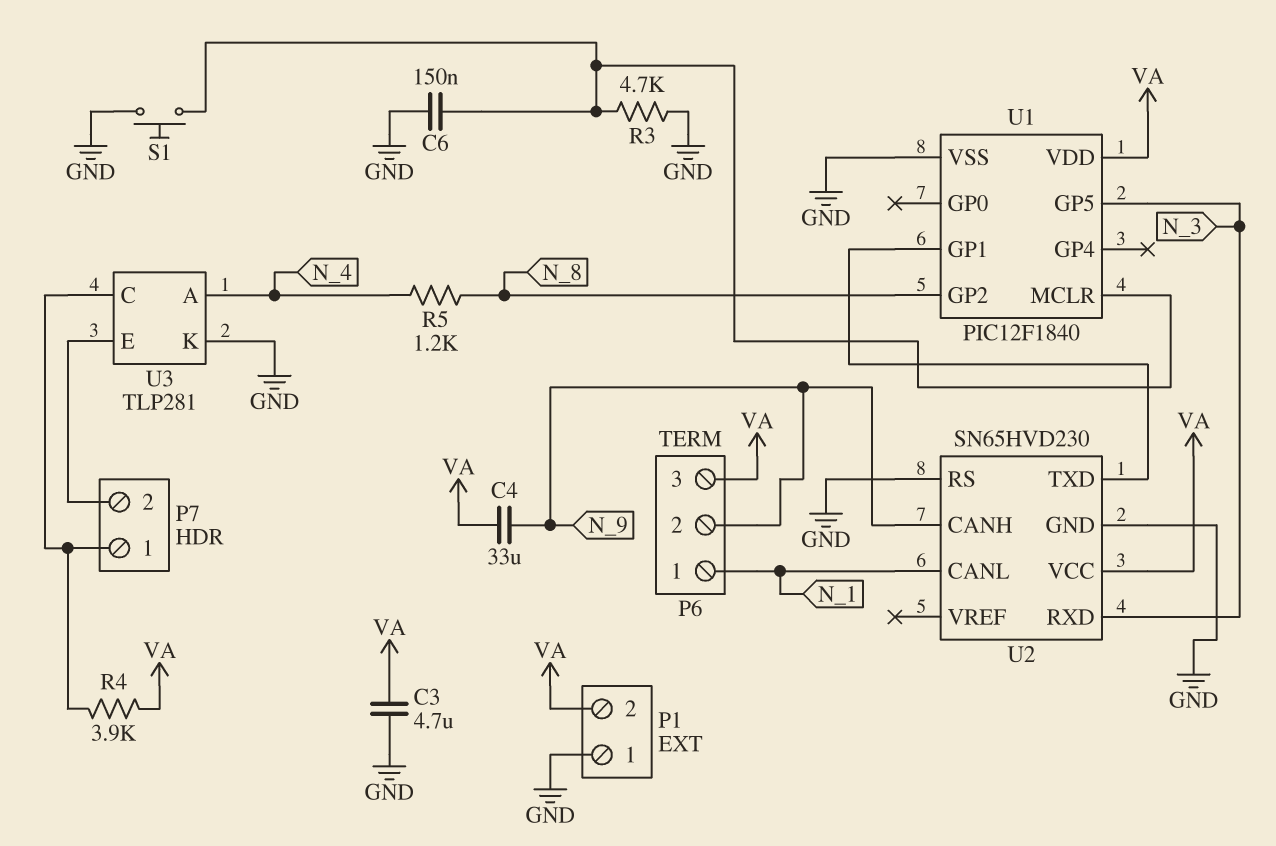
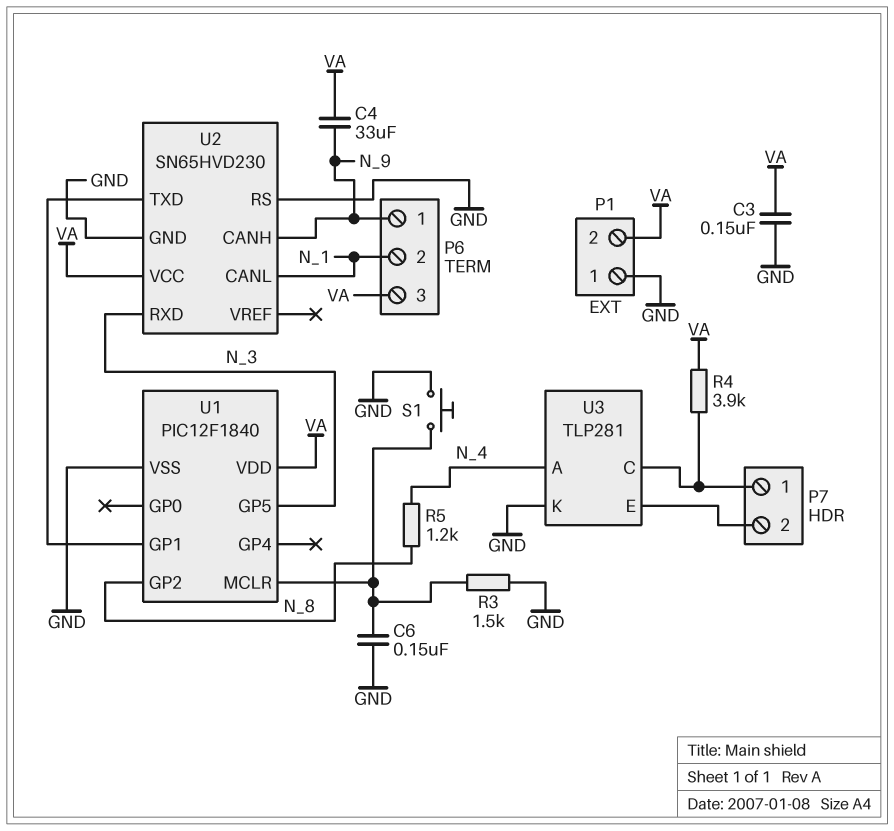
C3: 4.7uF (GND, VA) -> 150nF (GND, VA)
P6 pin 1: N_1 -> N_9
P6 pin 2: N_9 -> N_1
R3: 4.7k (GND, U1/MCLR) -> 1.5k (GND, U1/MCLR)

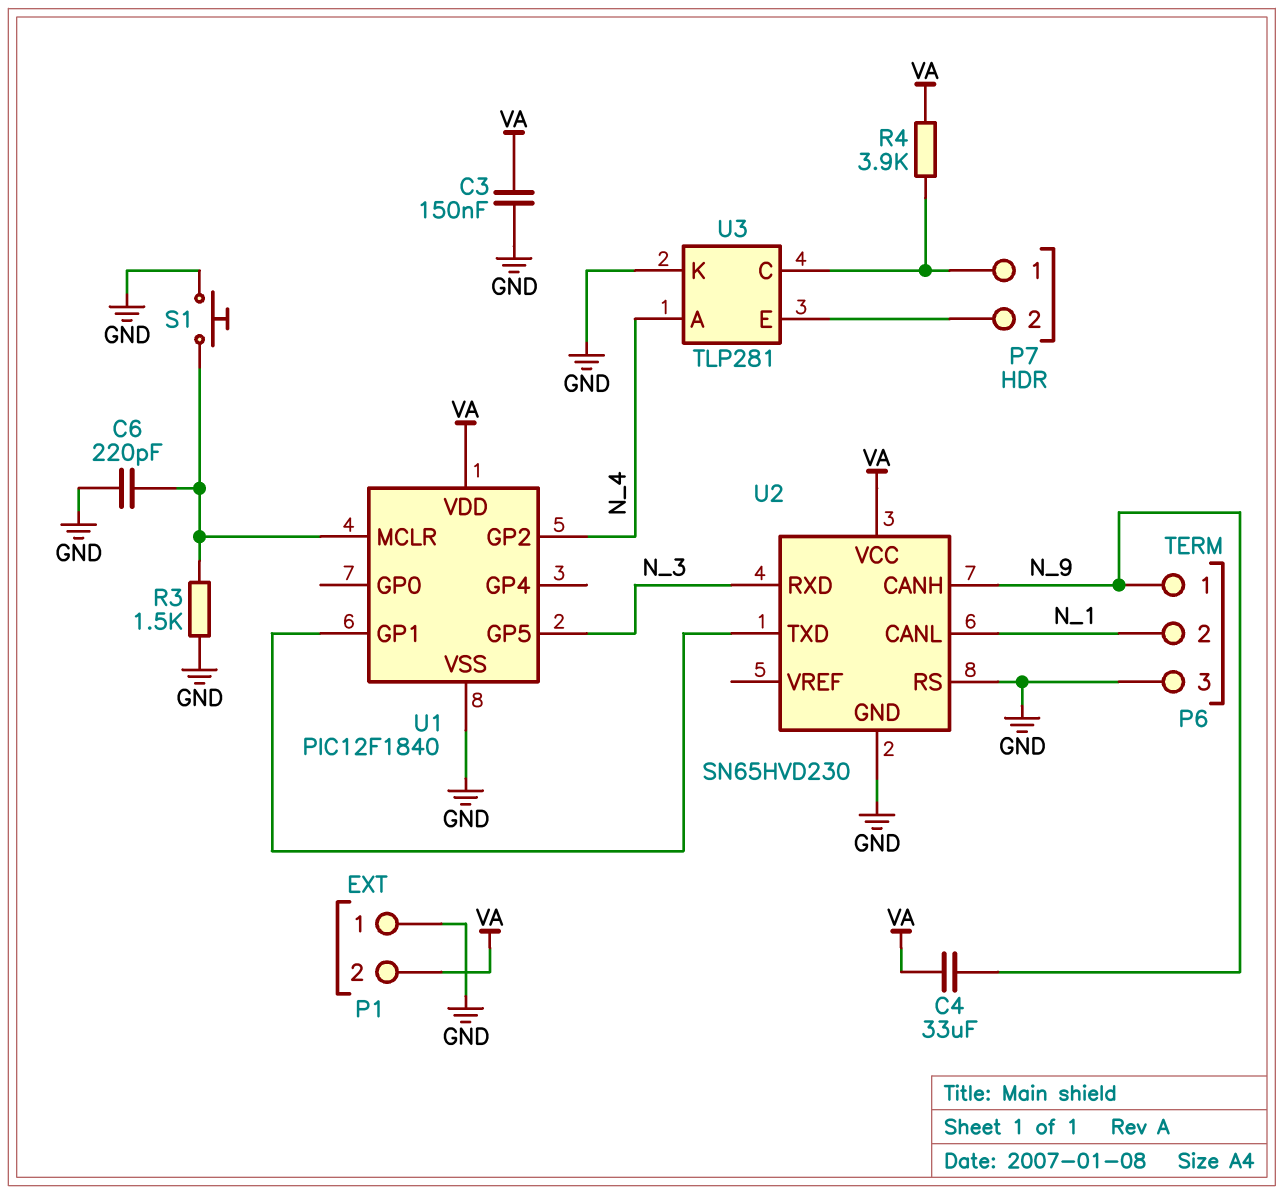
C6: 150nF (GND, U1/MCLR) -> 220pF (GND, U1/MCLR)
P6 pin 3: VA -> GND
R5: 1.2k (N_4, N_8) -> none
U1 pin GP2: N_8 -> N_4

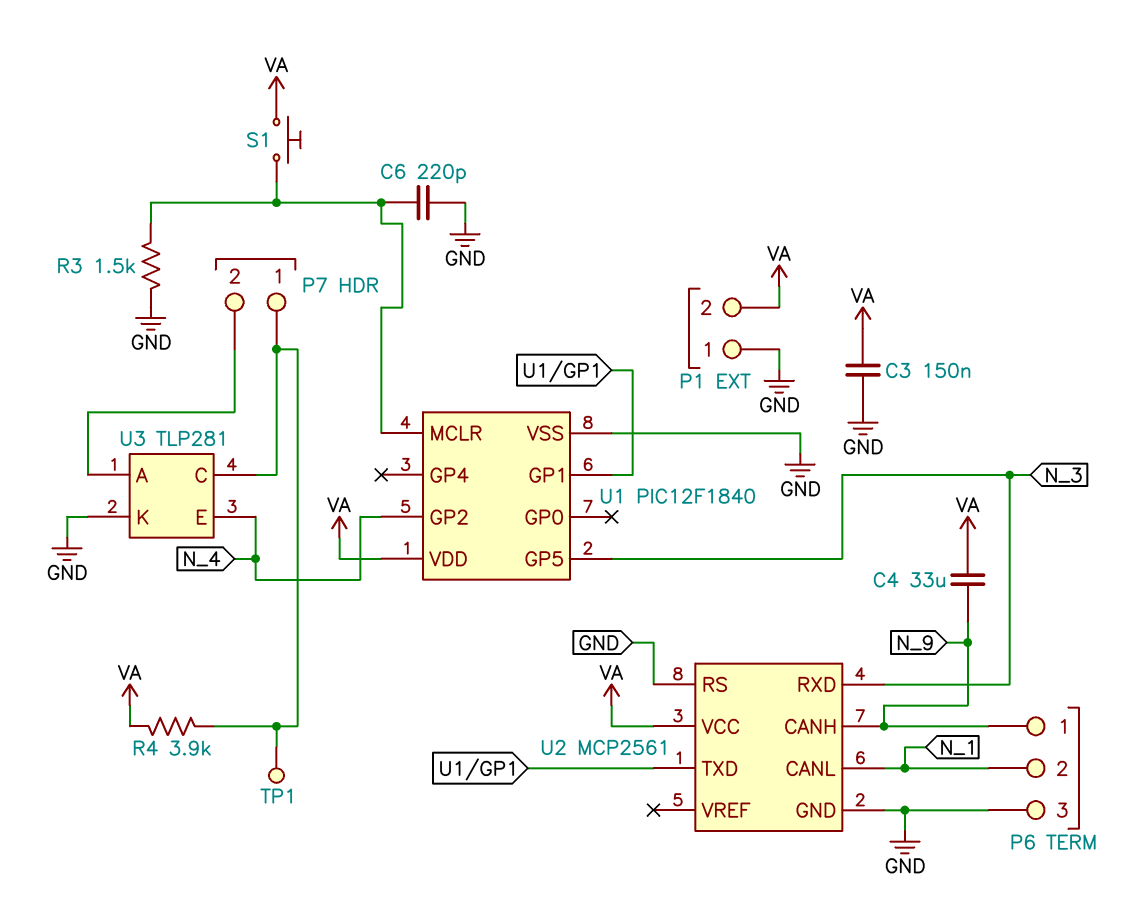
S1: button (GND, U1/MCLR) -> button (U1/MCLR, VA)
TP1: none -> test point (P7/1)
U2: SN65HVD230 -> MCP2561
U3 pin A: N_4 -> P7/2
U3 pin E: P7/2 -> N_4

